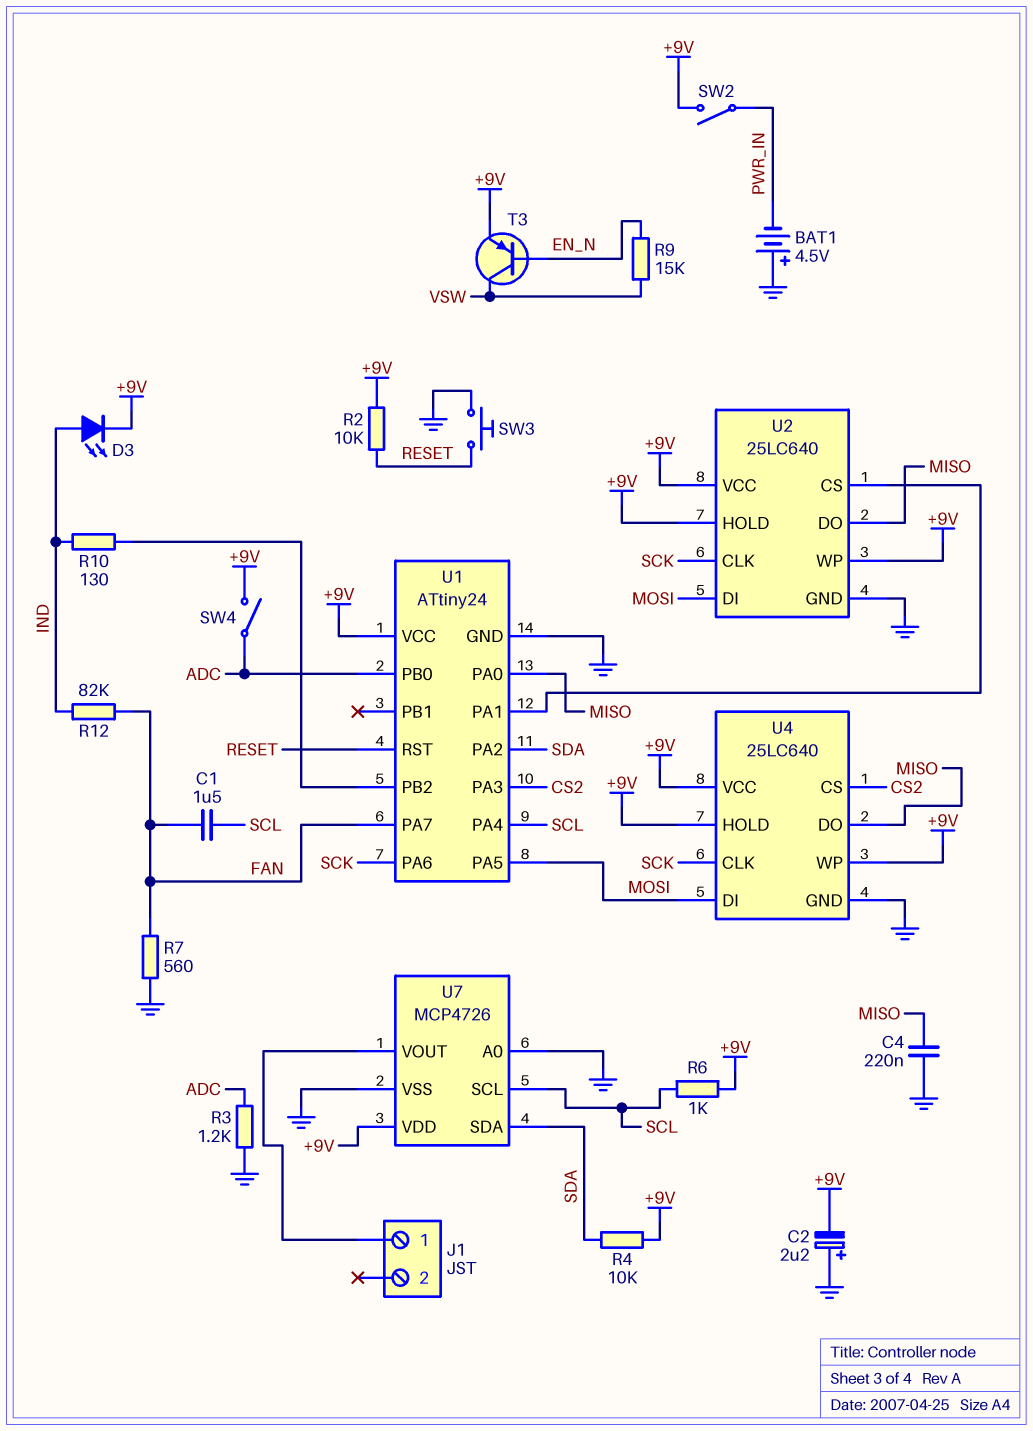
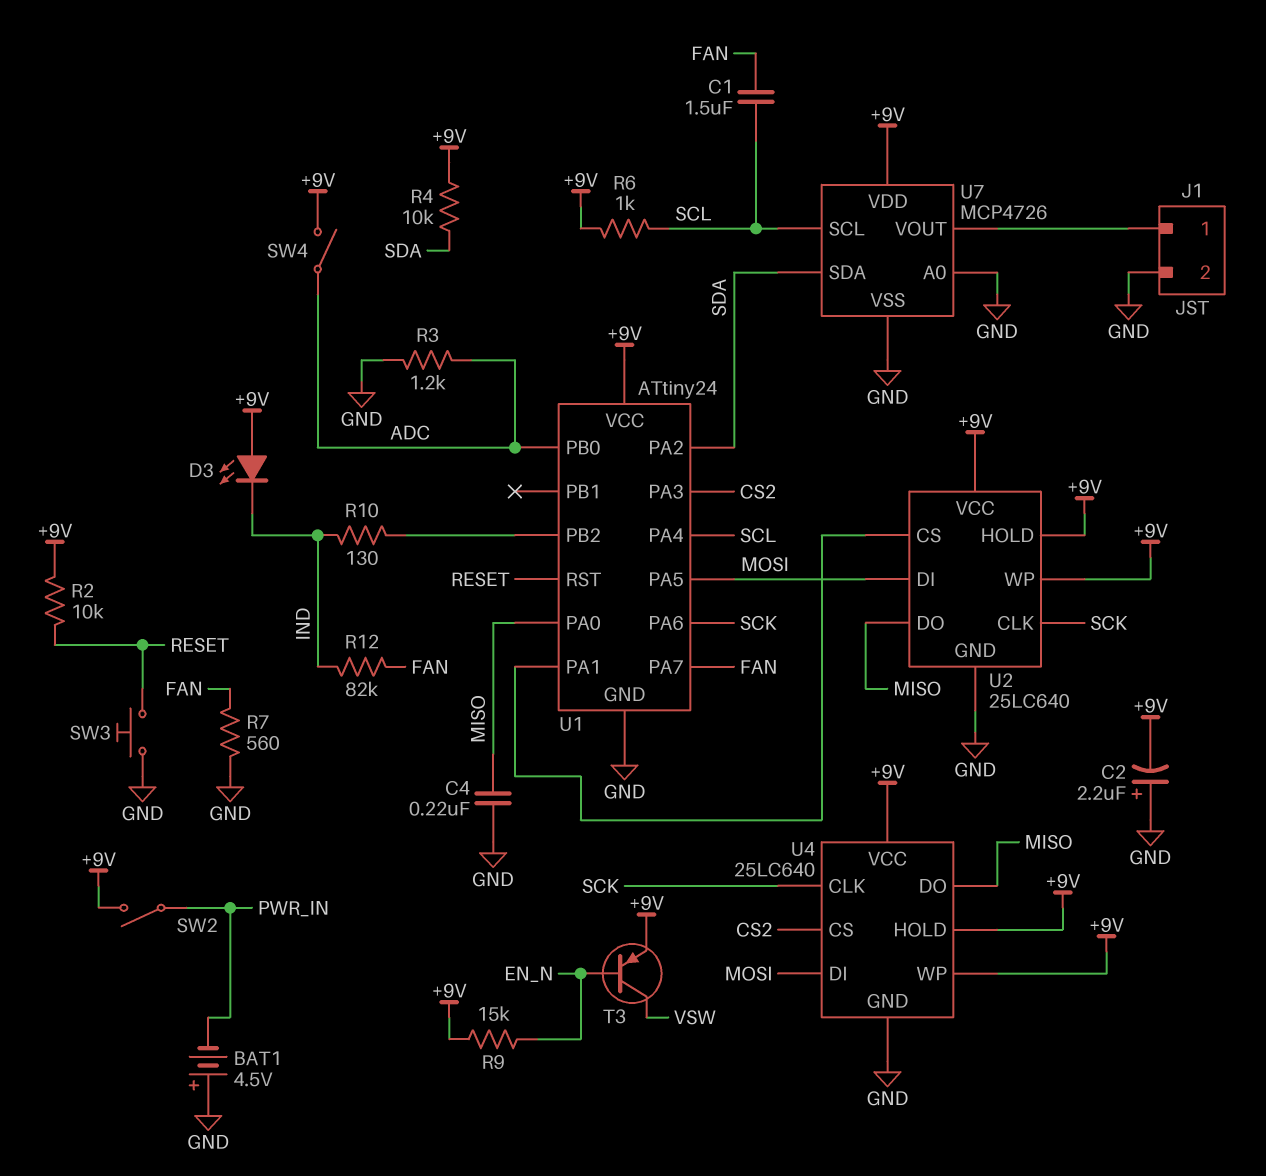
D3: LED (A IND, K +9V) -> LED (A +9V, K IND)
J1 pin 2: none -> GND
R9: 15k (EN_N, VSW) -> 15k (+9V, EN_N)

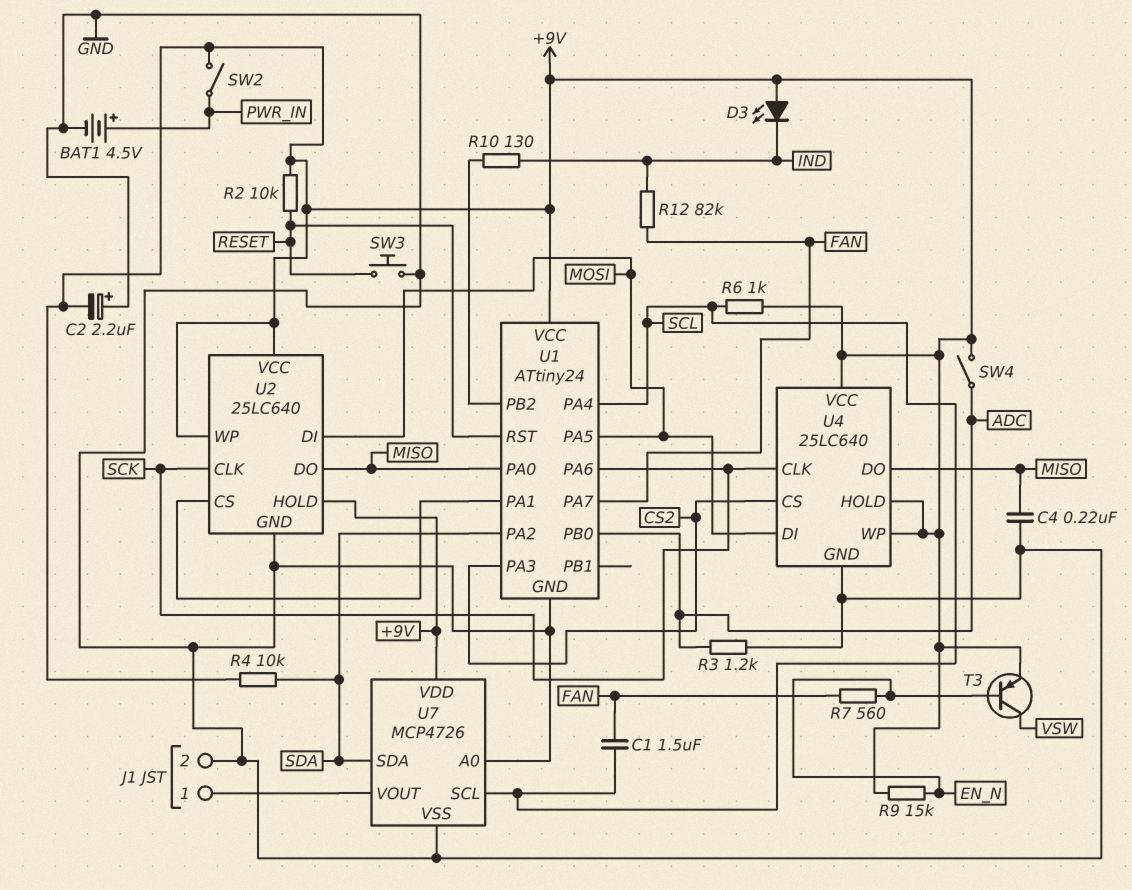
BAT1: 4.5V (plus GND, minus PWR_IN) -> 4.5V (plus PWR_IN, minus GND)
R7: 560 (FAN, GND) -> 560 (EN_N, FAN)

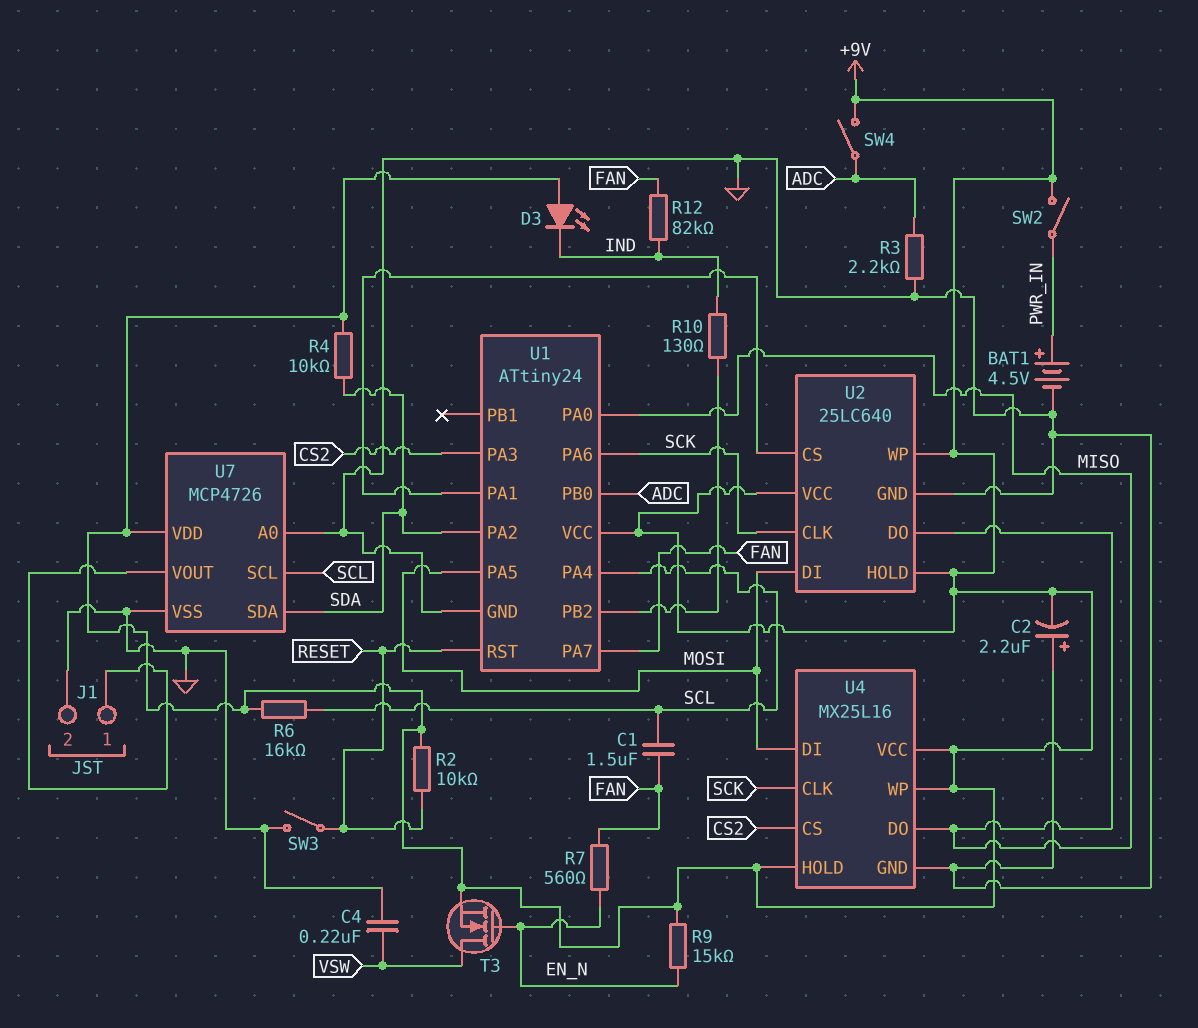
C4: 220nF (GND, MISO) -> 220nF (GND, VSW)
R3: 1.2k (ADC, GND) -> 2.2k (ADC, GND)
R6: 1k (+9V, SCL) -> 16k (+9V, SCL)
SW3: button (GND, RESET) -> switch (GND, RESET)
T3: PNP (B EN_N, C VSW, E +9V) -> NMOS (G EN_N, D VSW, S +9V)
U4: 25LC640 -> MX25L16

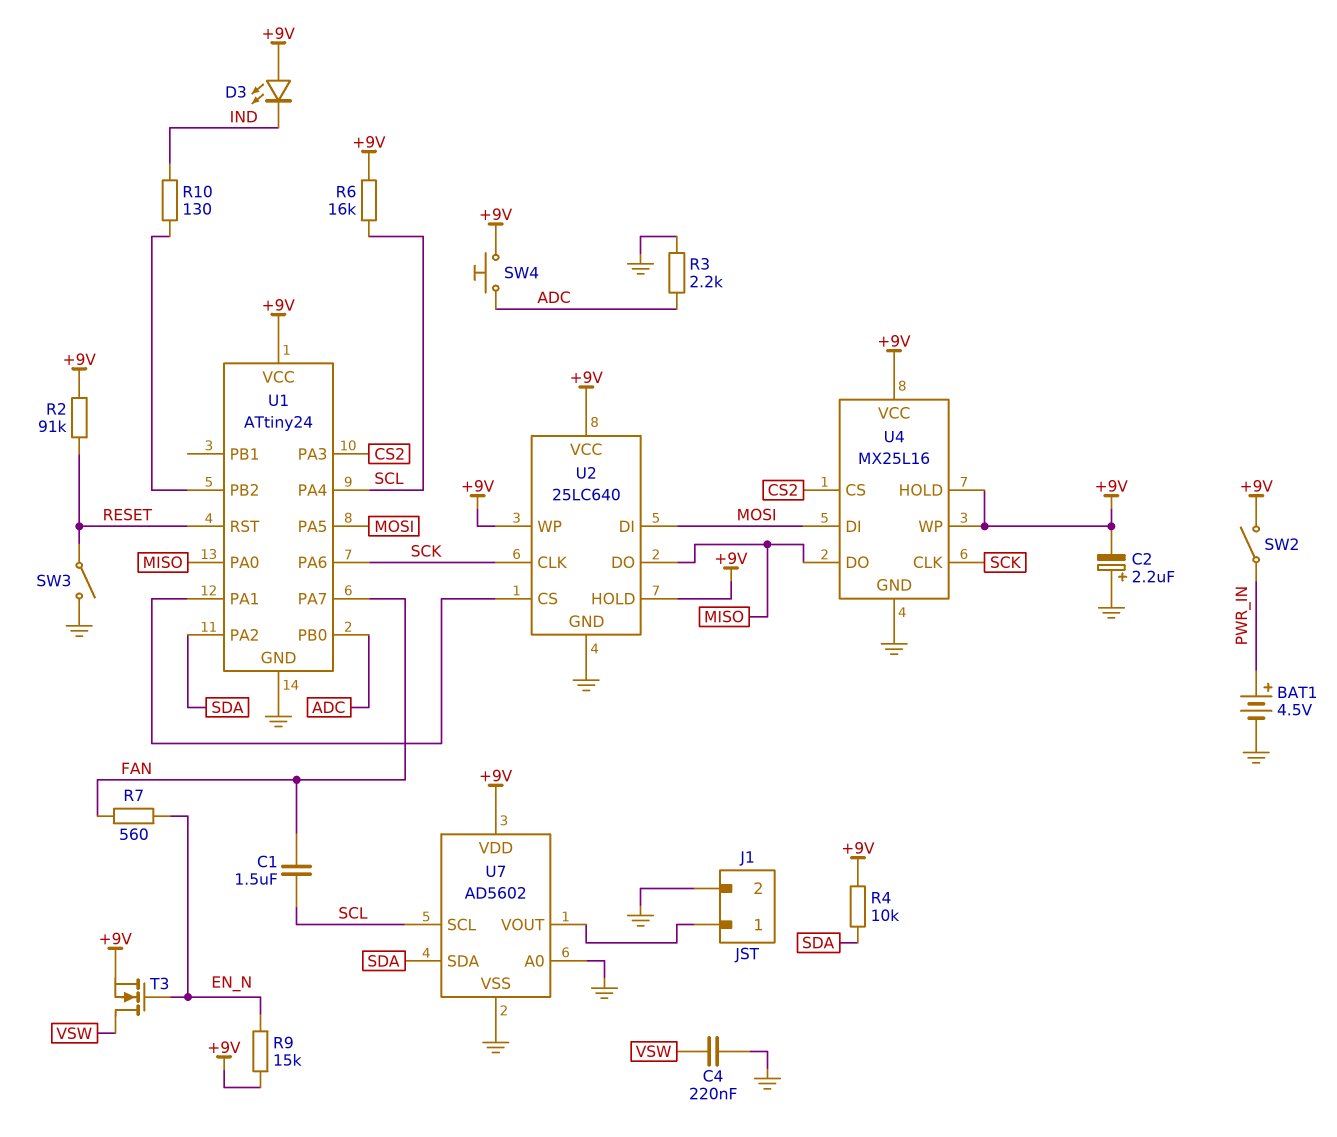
R2: 10k (+9V, RESET) -> 91k (+9V, RESET)
R12: 82k (FAN, IND) -> none
SW4: switch (+9V, ADC) -> button (+9V, ADC)
U7: MCP4726 -> AD5602

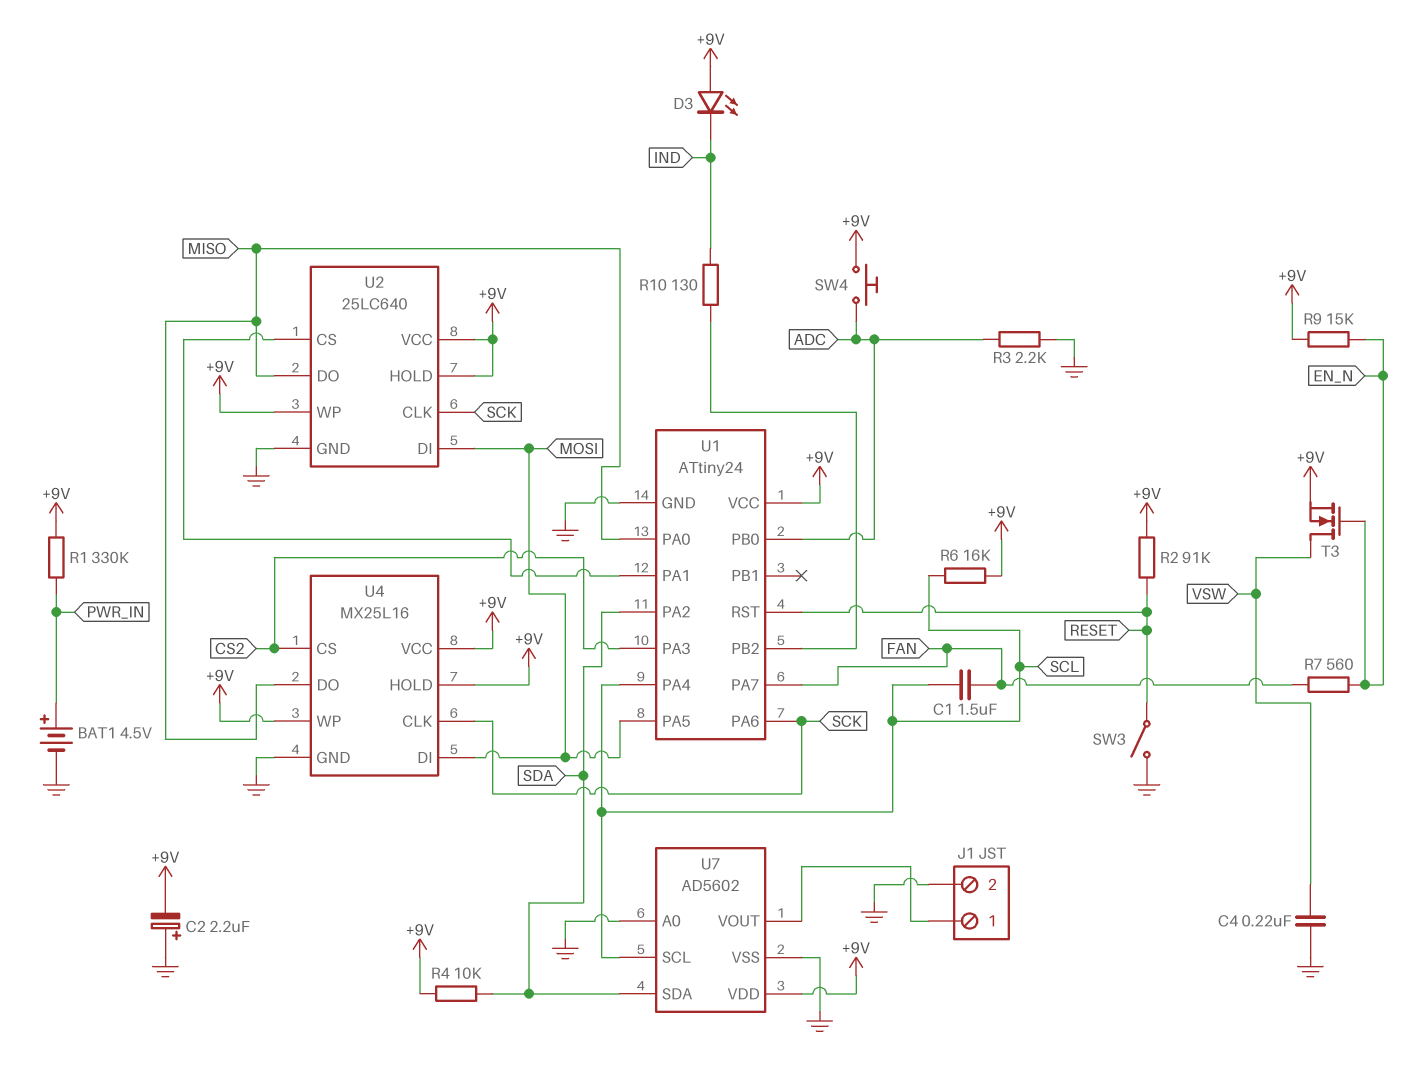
R1: none -> 330k (+9V, PWR_IN)
SW2: switch (+9V, PWR_IN) -> none

